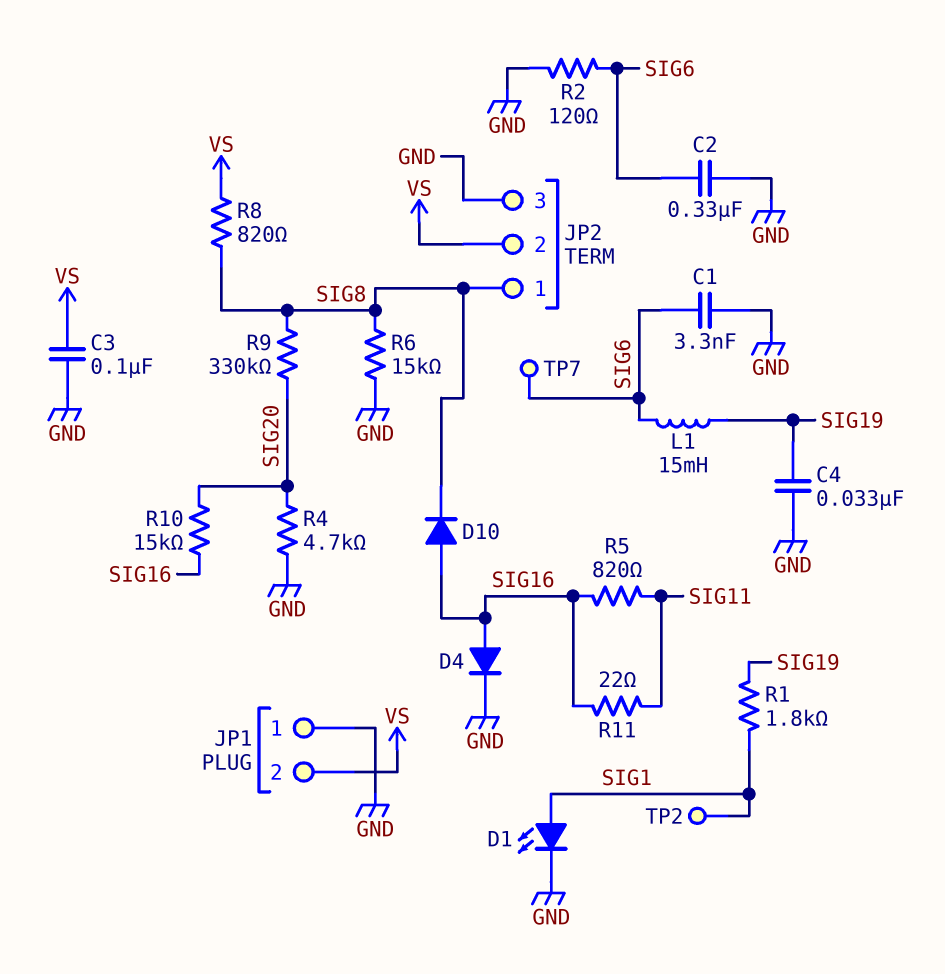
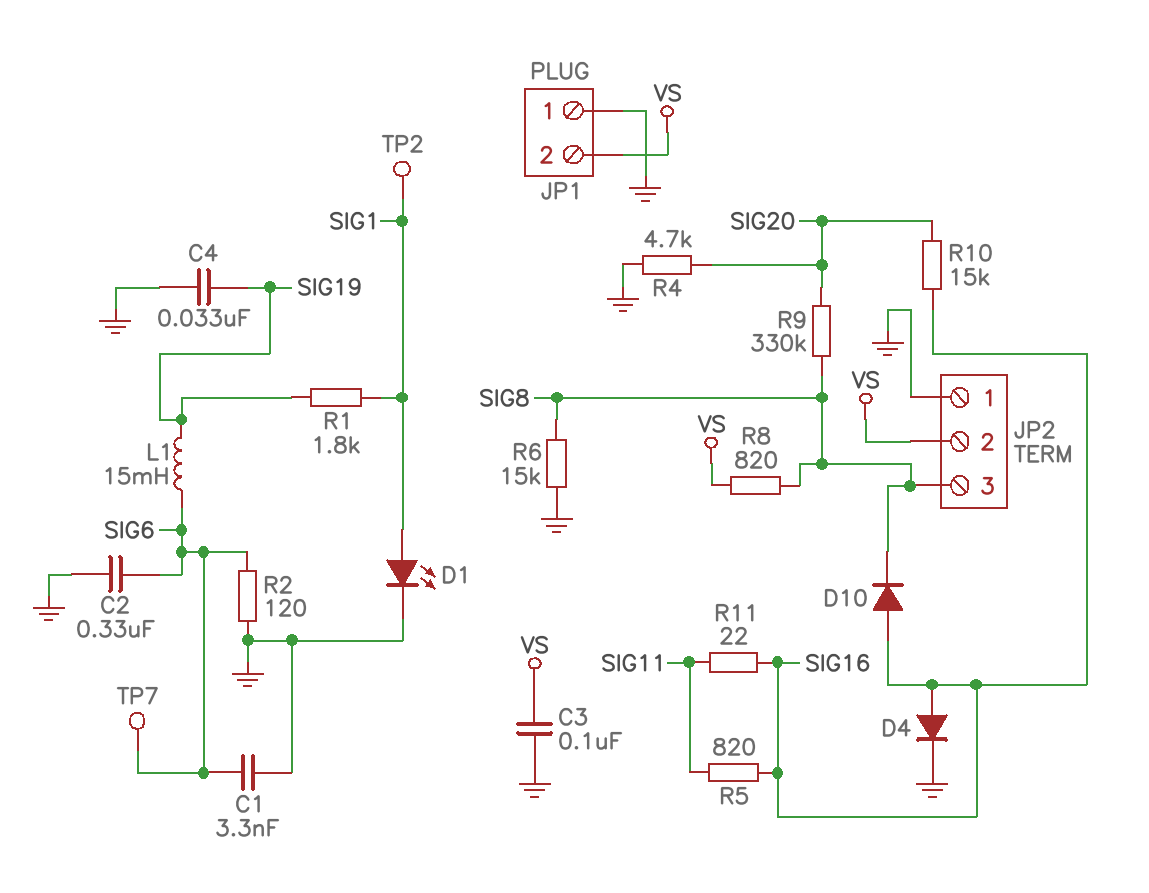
JP2 pin 1: SIG8 -> GND
JP2 pin 3: GND -> SIG8

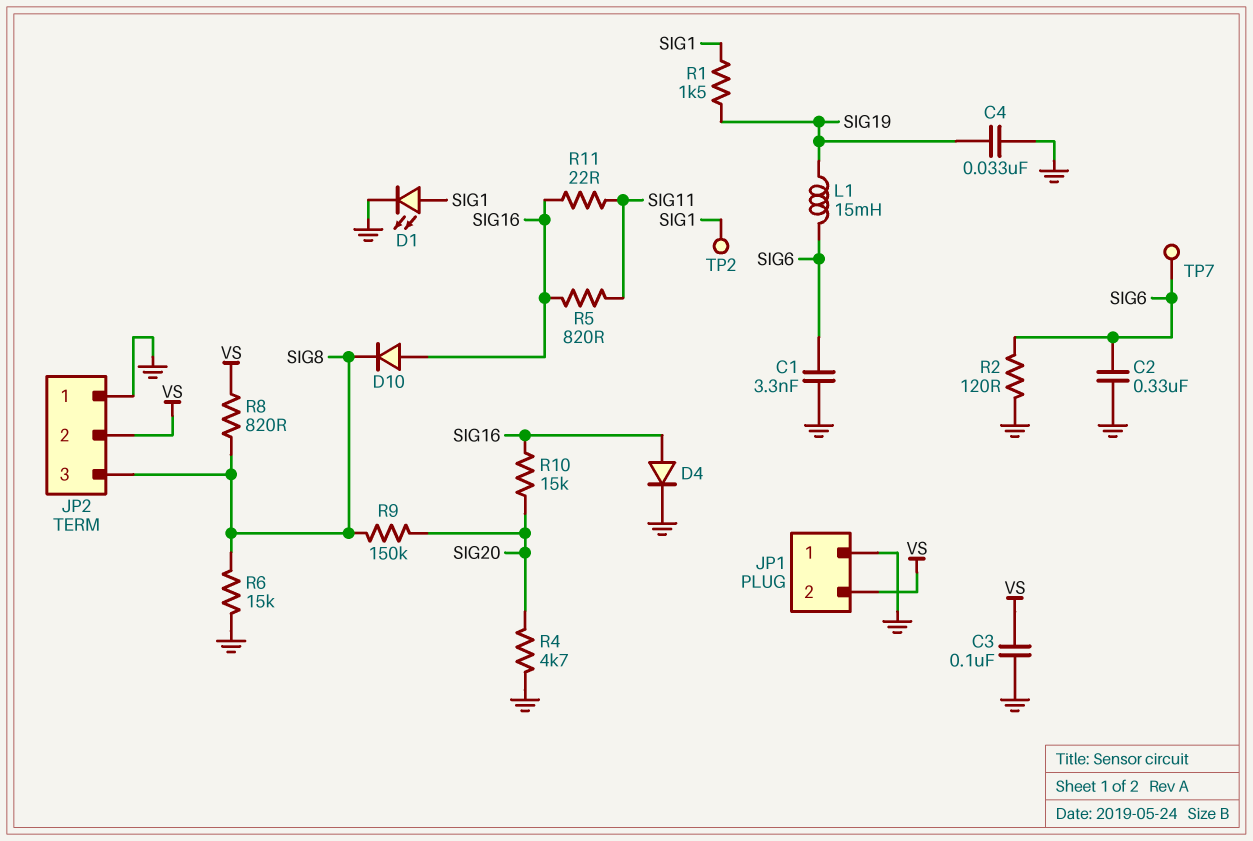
R1: 1.8k (SIG1, SIG19) -> 1.5k (SIG1, SIG19)
R9: 330k (SIG8, SIG20) -> 150k (SIG8, SIG20)

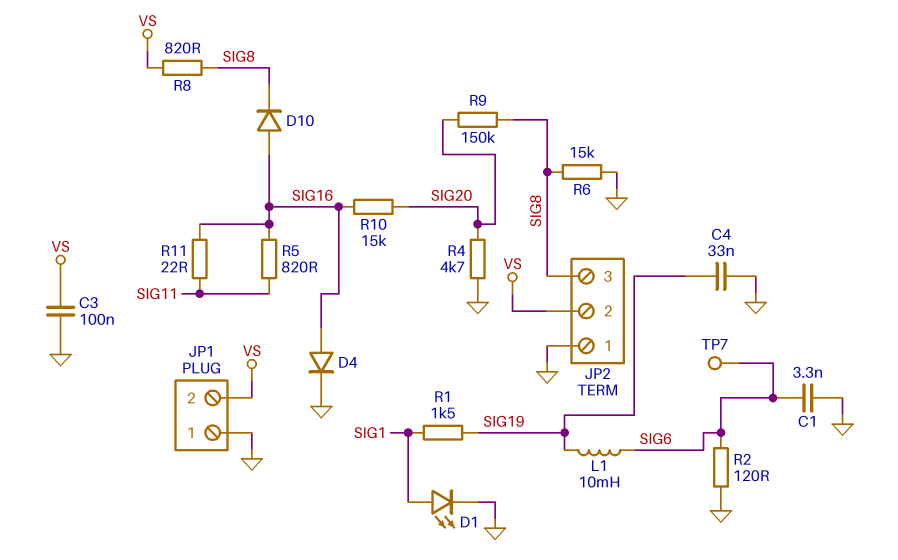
C2: 330nF (GND, SIG6) -> none
L1: 15mH (SIG6, SIG19) -> 10mH (SIG6, SIG19)
TP2: test point (SIG1) -> none

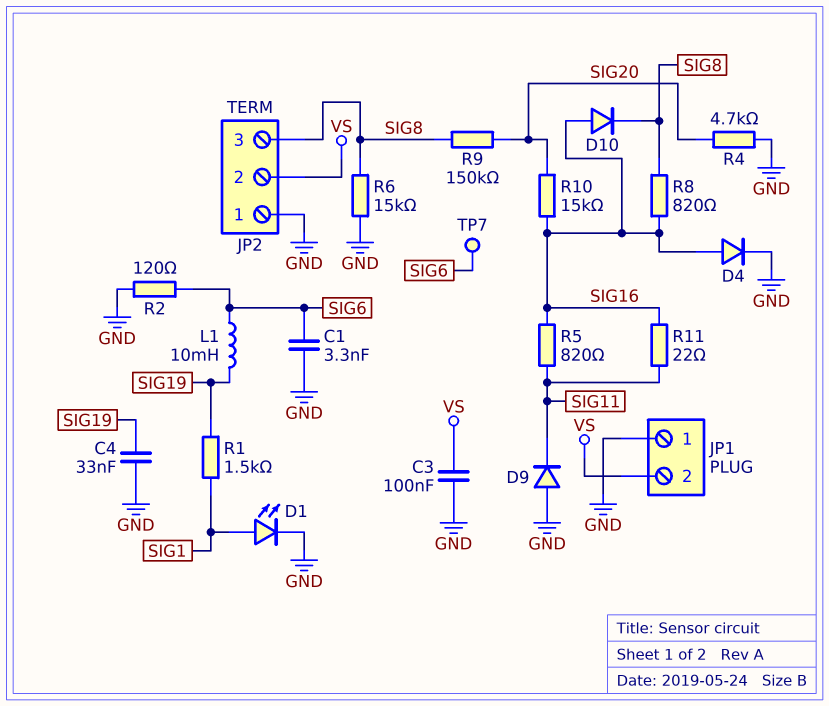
D9: none -> diode (A GND, K SIG11)
R8: 820 (SIG8, VS) -> 820 (SIG8, SIG16)

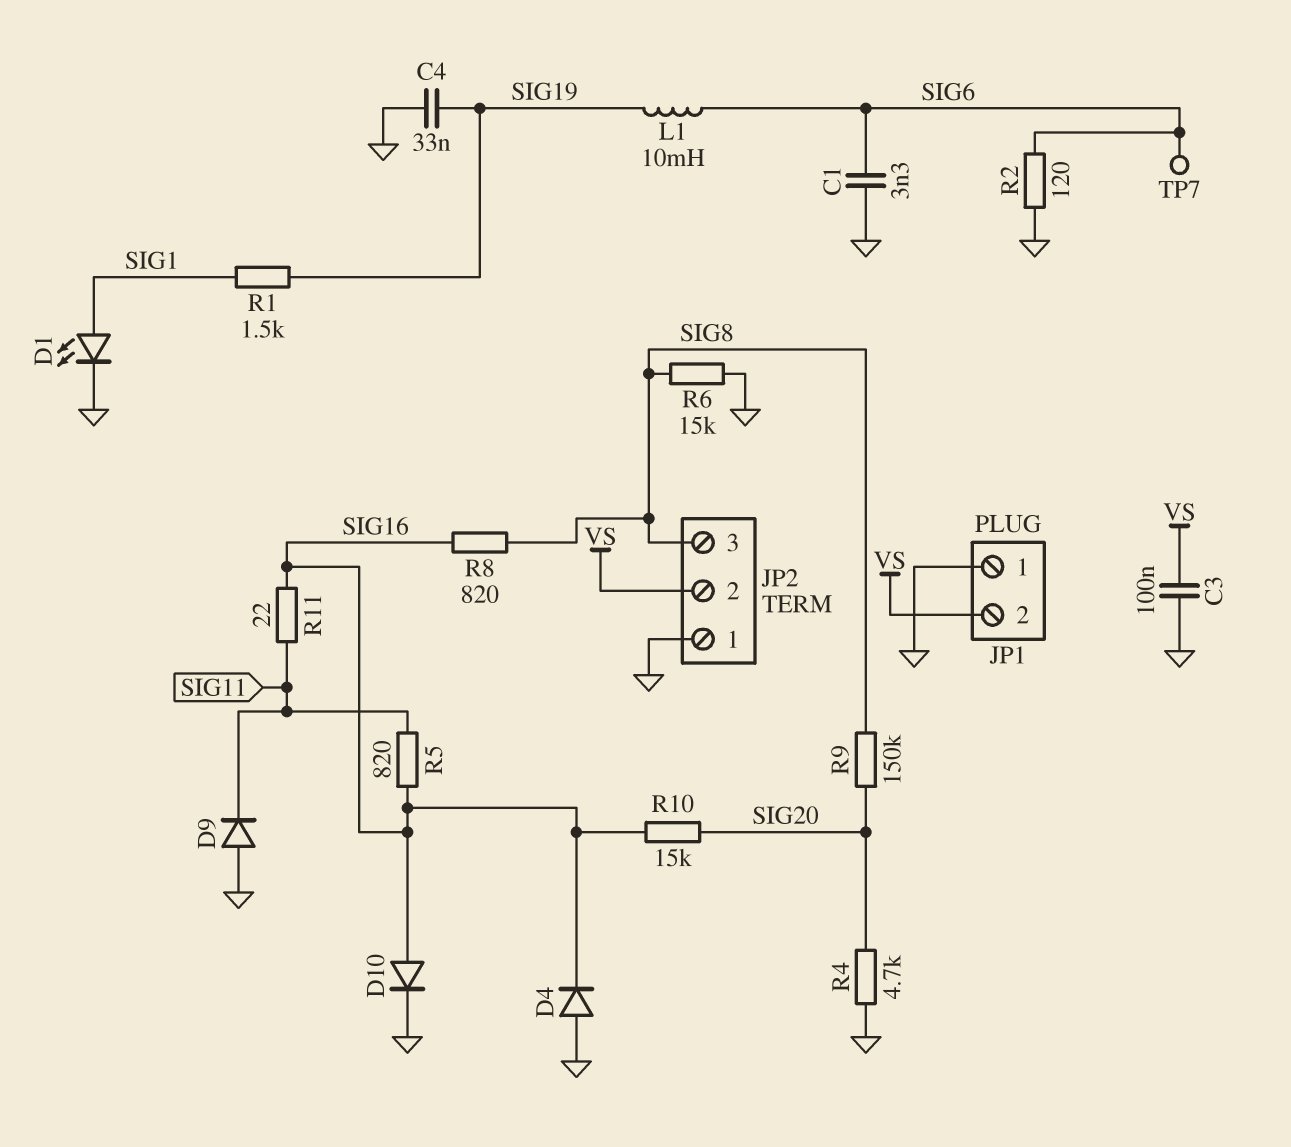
D4: diode (A SIG16, K GND) -> diode (A GND, K SIG16)
D10: diode (A SIG16, K SIG8) -> diode (A SIG16, K GND)

